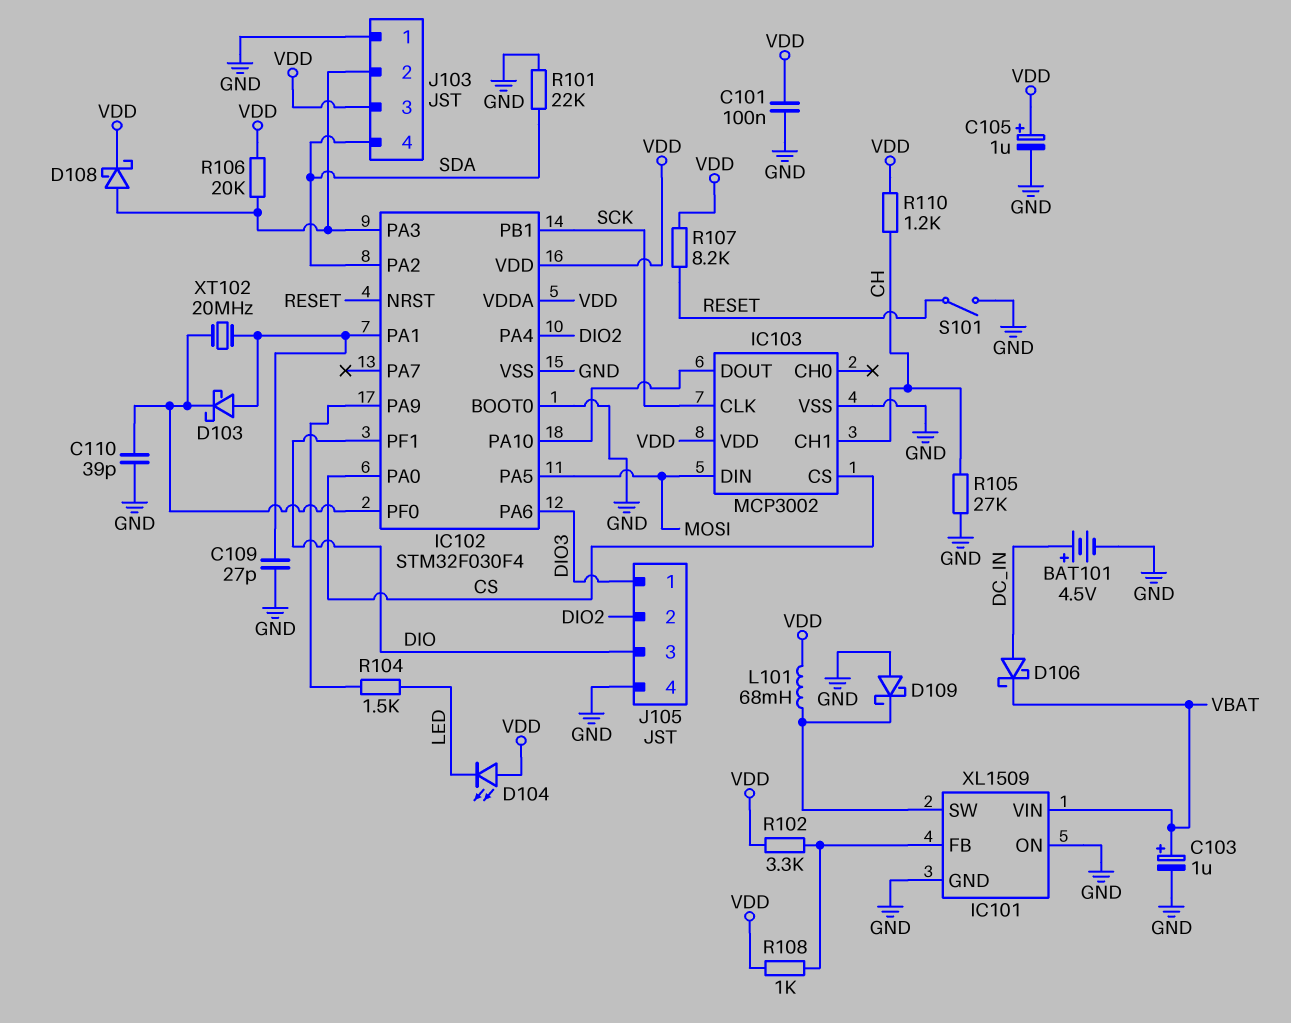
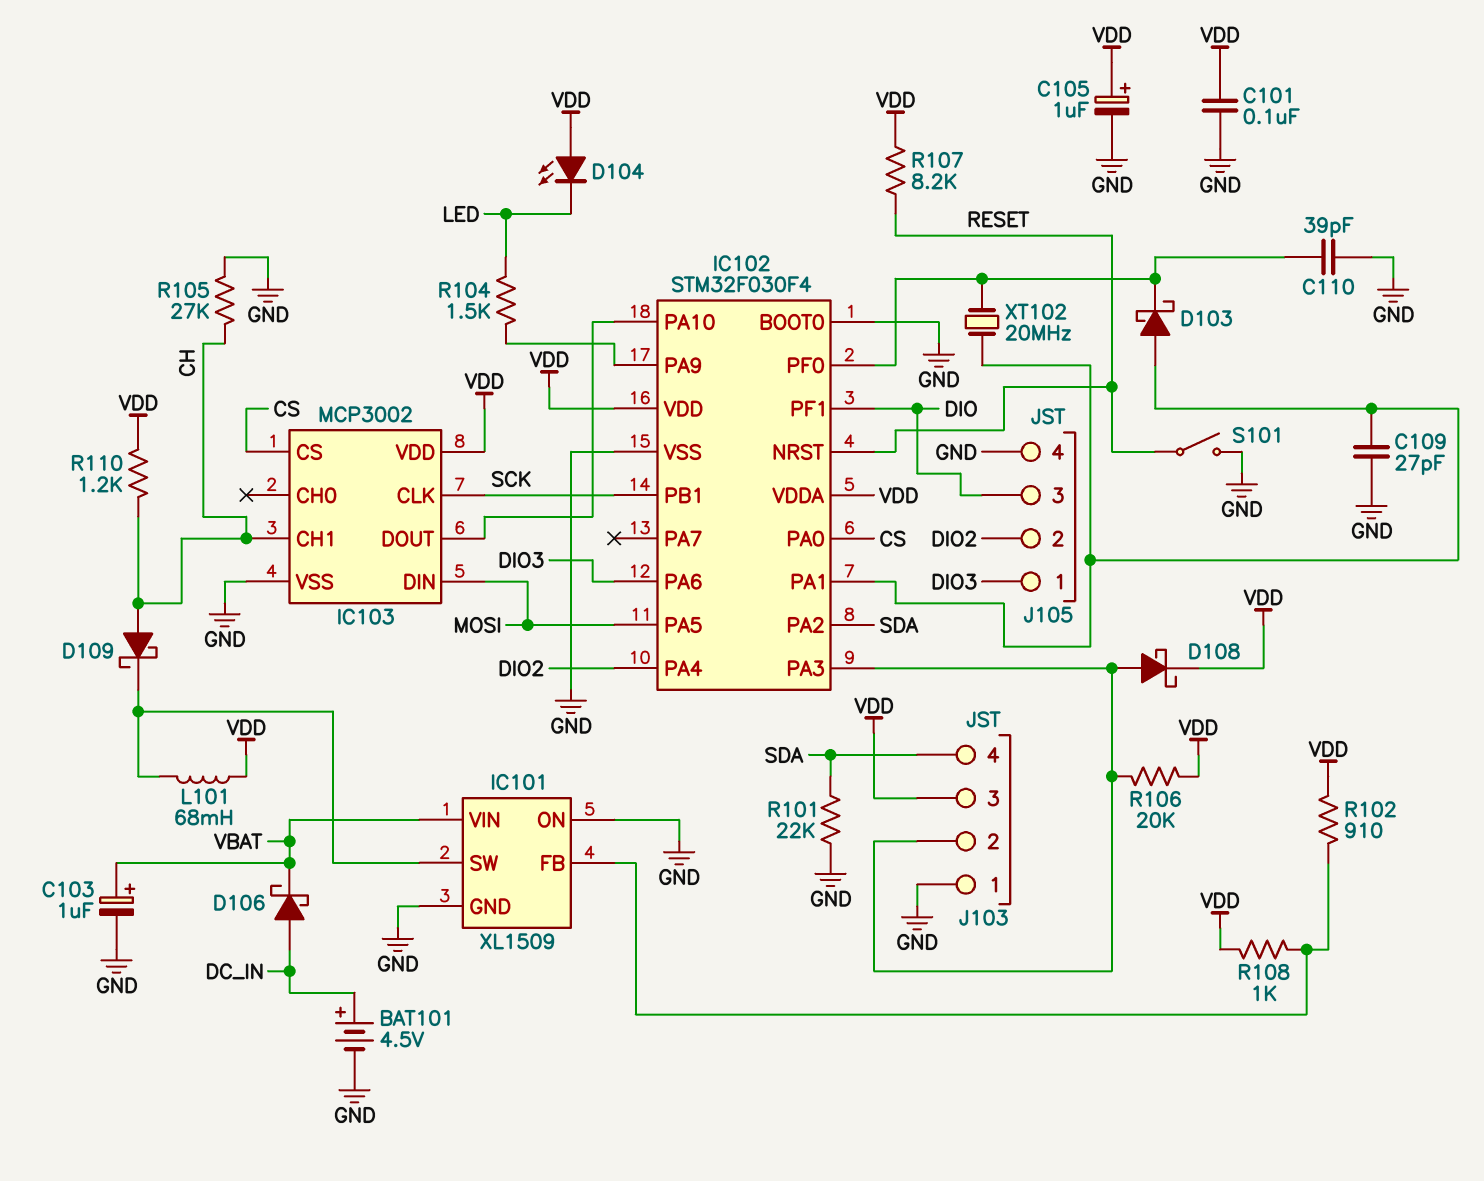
D109: schottky (A GND, K IC101/SW) -> schottky (A CH, K IC101/SW)
R102: 3.3k (IC101/FB, VDD) -> 910 (IC101/FB, VDD)

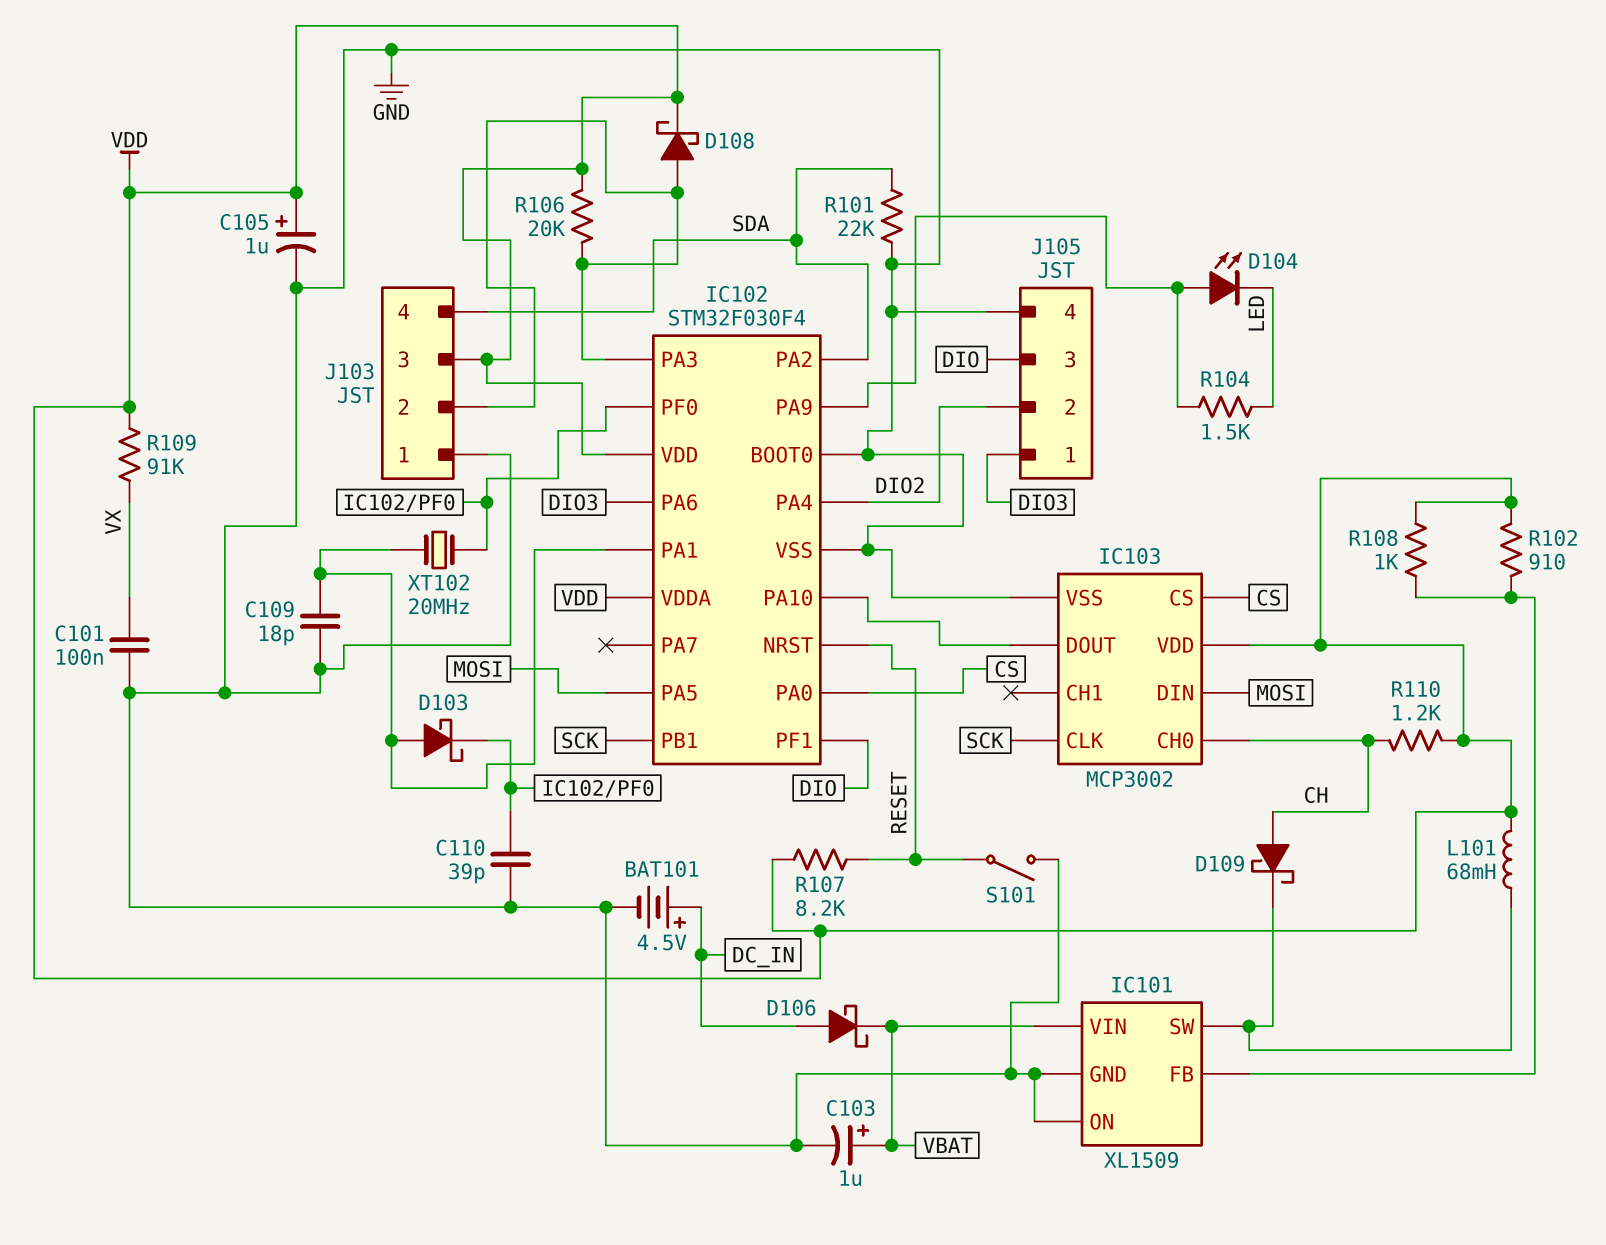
C101: 100nF (GND, VDD) -> 100nF (GND, VX)
C109: 27pF (GND, IC102/PA1) -> 18pF (GND, IC102/PA1)
D104: LED (A VDD, K LED) -> LED (A IC102/PA9, K LED)
IC103 pin CH0: none -> CH
IC103 pin CH1: CH -> none
R105: 27k (CH, GND) -> none
R109: none -> 91k (VDD, VX)

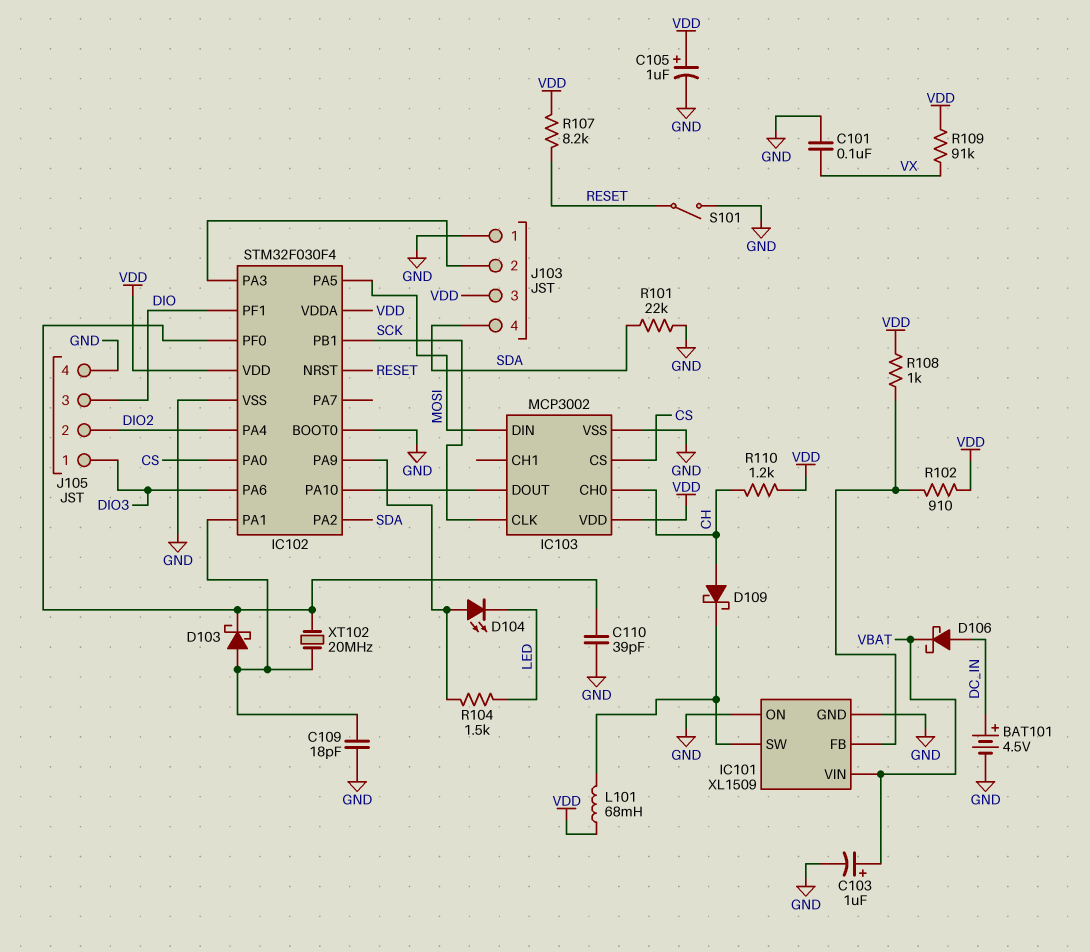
D108: schottky (A IC102/PA3, K VDD) -> none
R106: 20k (IC102/PA3, VDD) -> none

